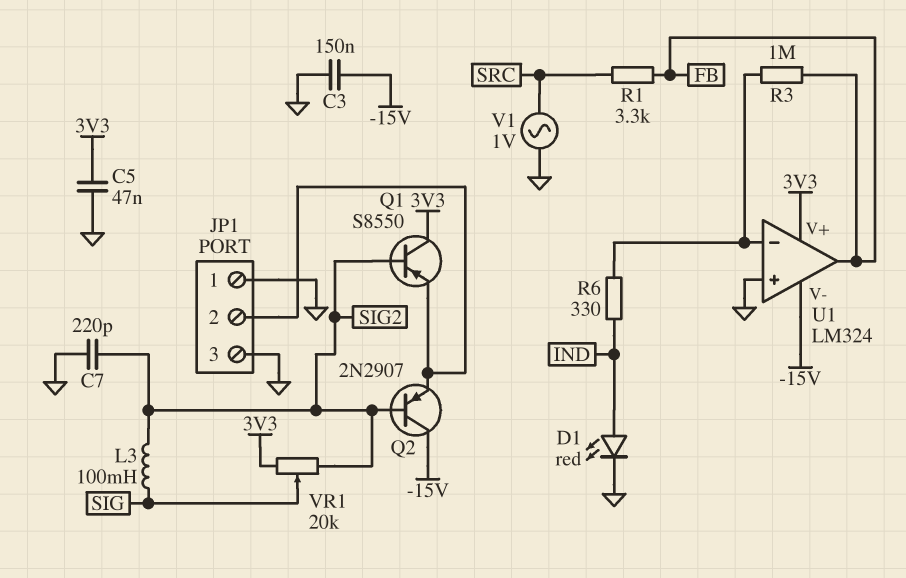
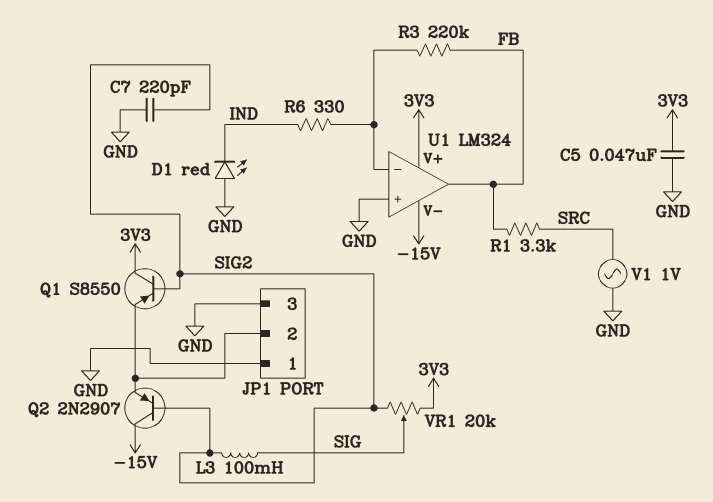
C3: 150nF (-15V, GND) -> none
D1: LED red (A IND, K GND) -> LED red (A GND, K IND)
R3: 1M (FB, U1/in-) -> 220k (FB, U1/in-)

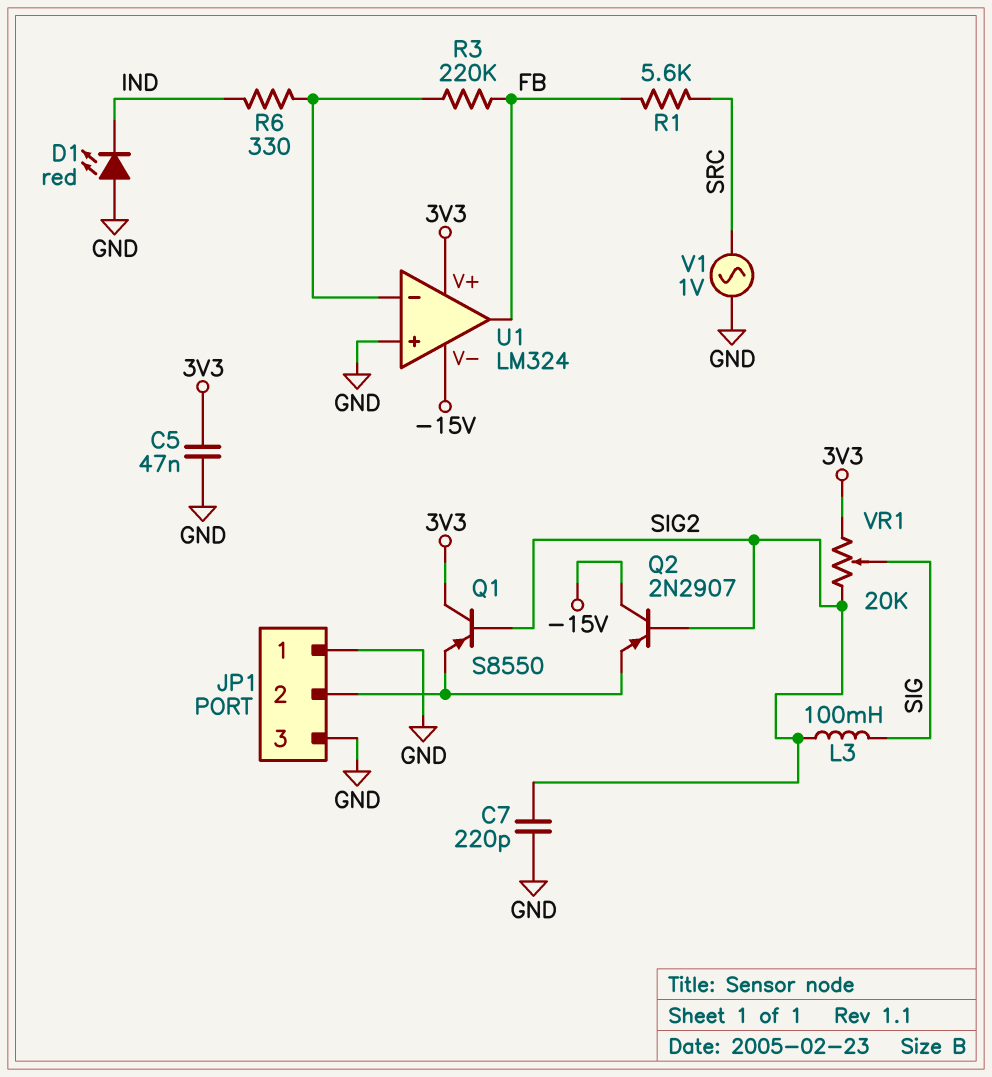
R1: 3.3k (FB, SRC) -> 5.6k (FB, SRC)

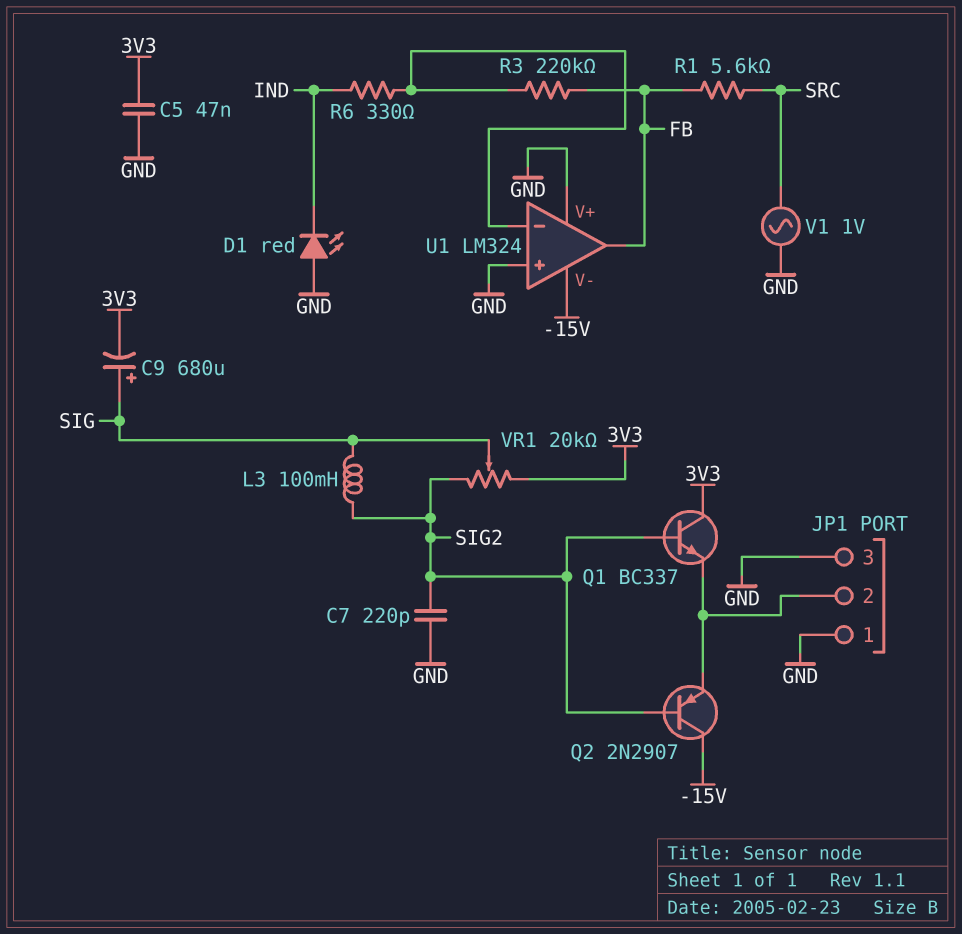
C9: none -> 680uF (plus SIG, minus 3V3)
Q1: PNP S8550 (B SIG2, C 3V3, E JP1/2) -> NPN BC337 (B SIG2, C 3V3, E JP1/2)
U1 pin V+: 3V3 -> GND

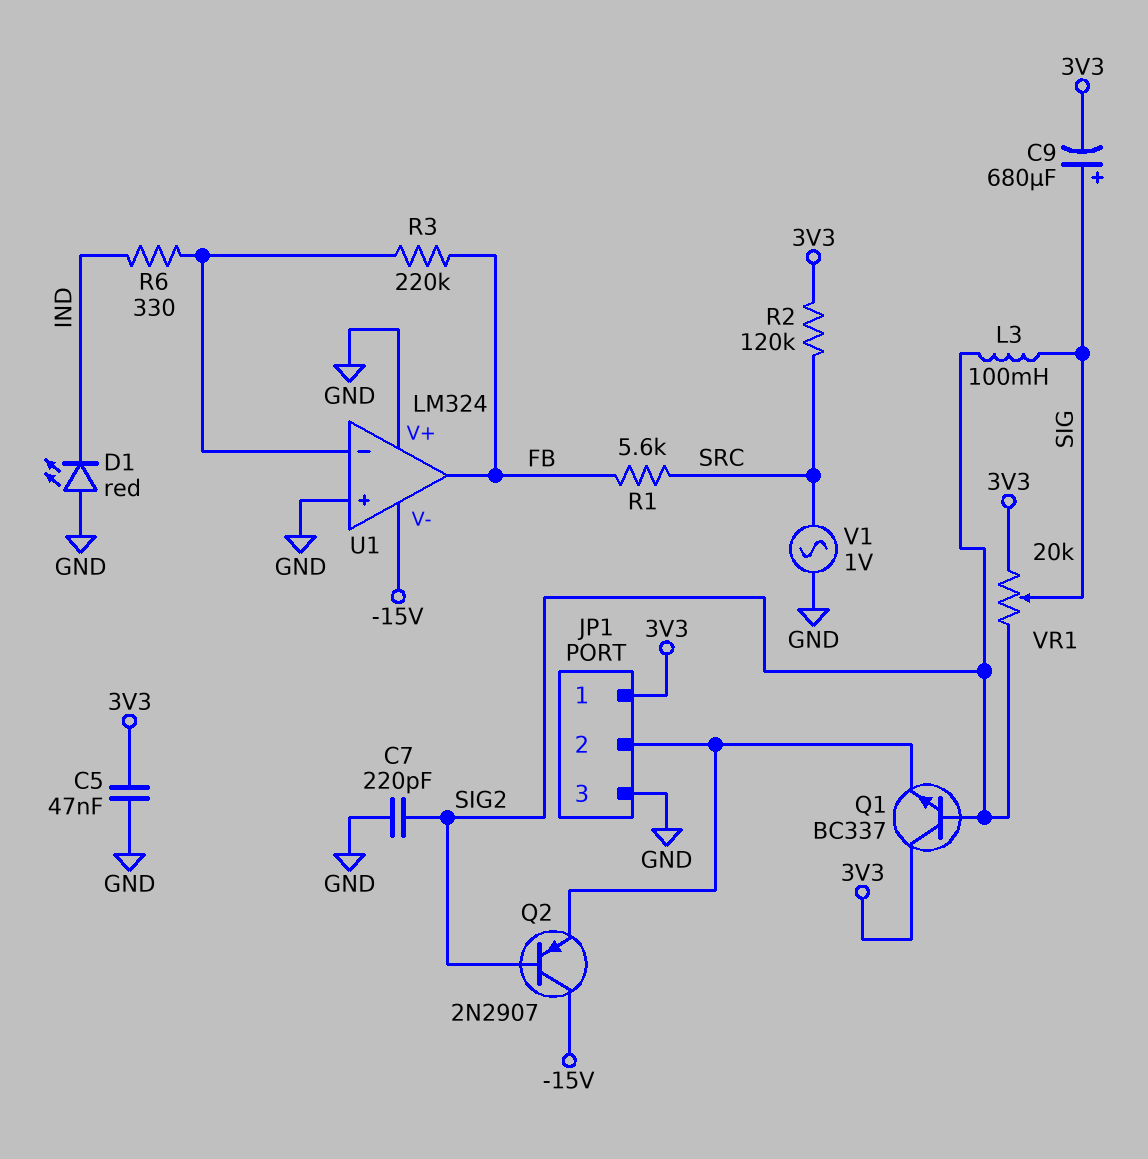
JP1 pin 1: GND -> 3V3
R2: none -> 120k (3V3, SRC)

